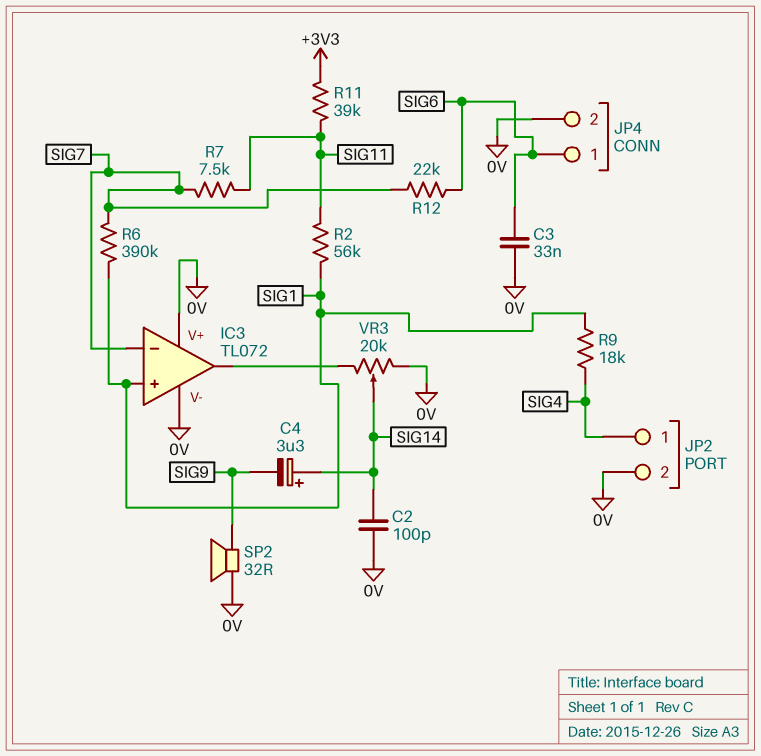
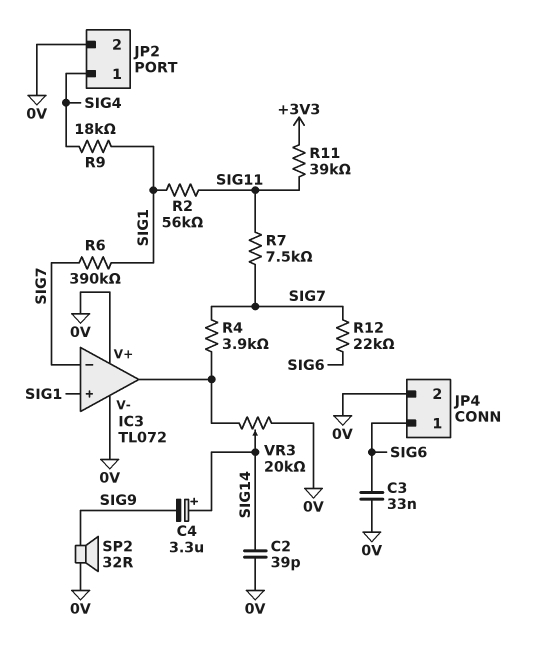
C2: 100pF (0V, SIG14) -> 39pF (0V, SIG14)
R4: none -> 3.9k (IC3/out, SIG7)

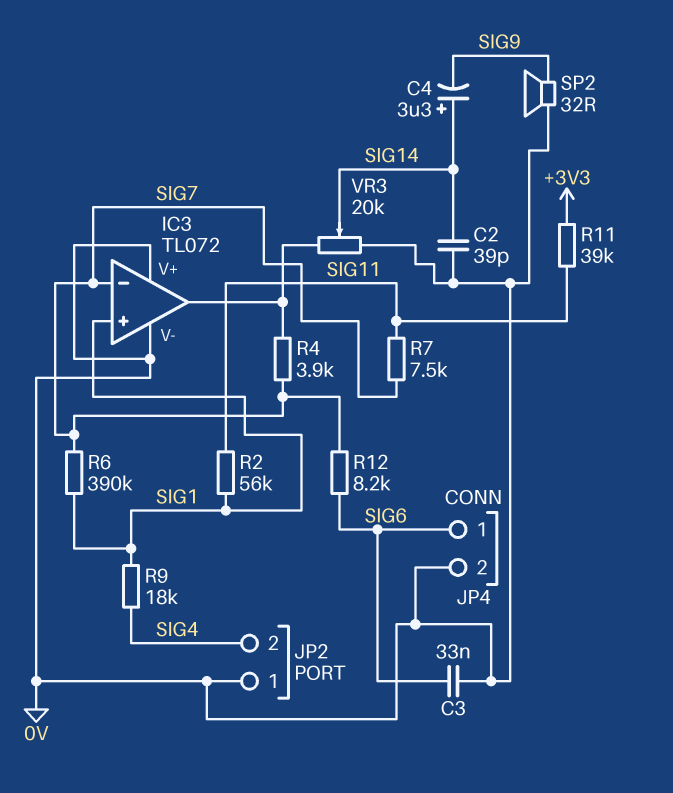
JP2 pin 1: SIG4 -> 0V
JP2 pin 2: 0V -> SIG4
R12: 22k (SIG6, SIG7) -> 8.2k (SIG6, SIG7)

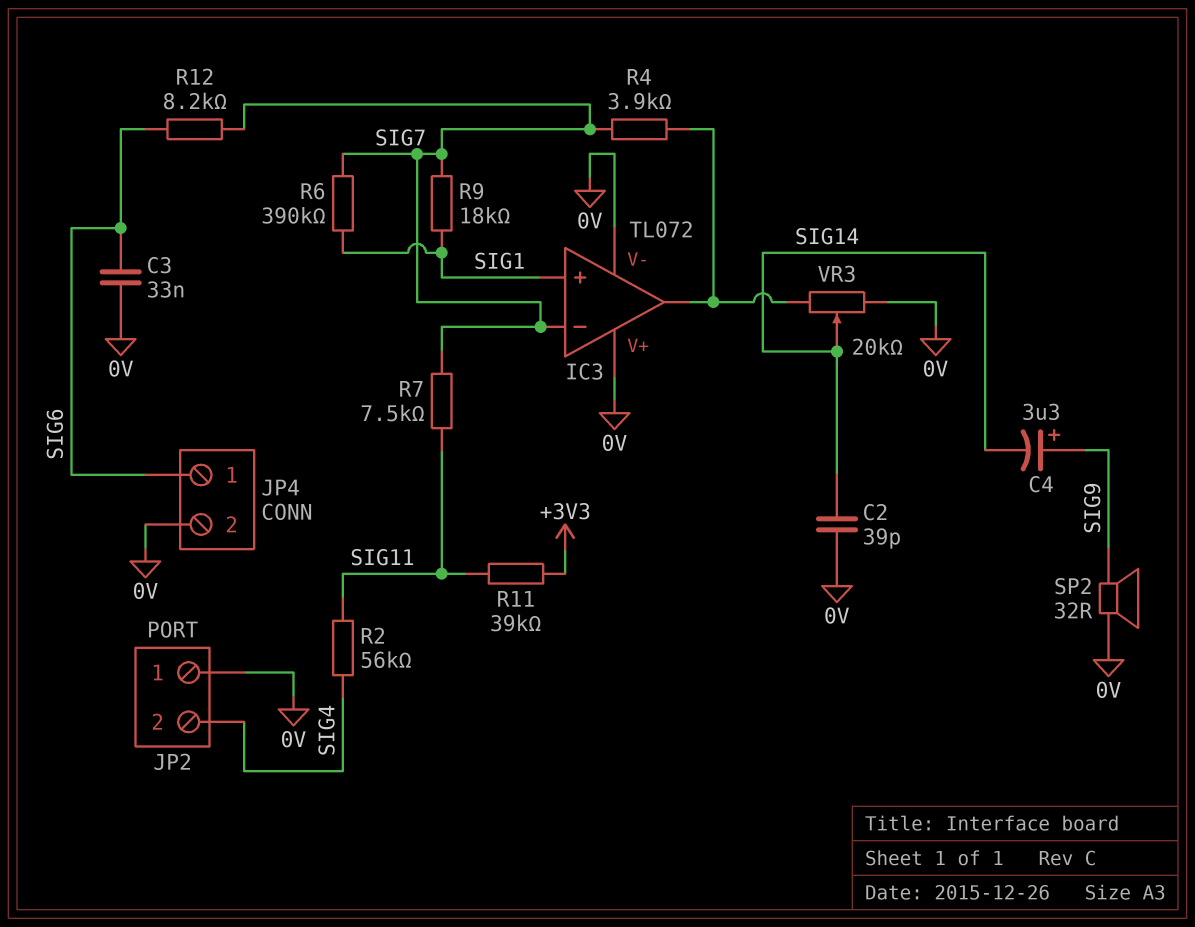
C4: 3.3uF (plus SIG14, minus SIG9) -> 3.3uF (plus SIG9, minus SIG14)
R2: 56k (SIG1, SIG11) -> 56k (SIG4, SIG11)
R9: 18k (SIG1, SIG4) -> 18k (SIG1, SIG7)

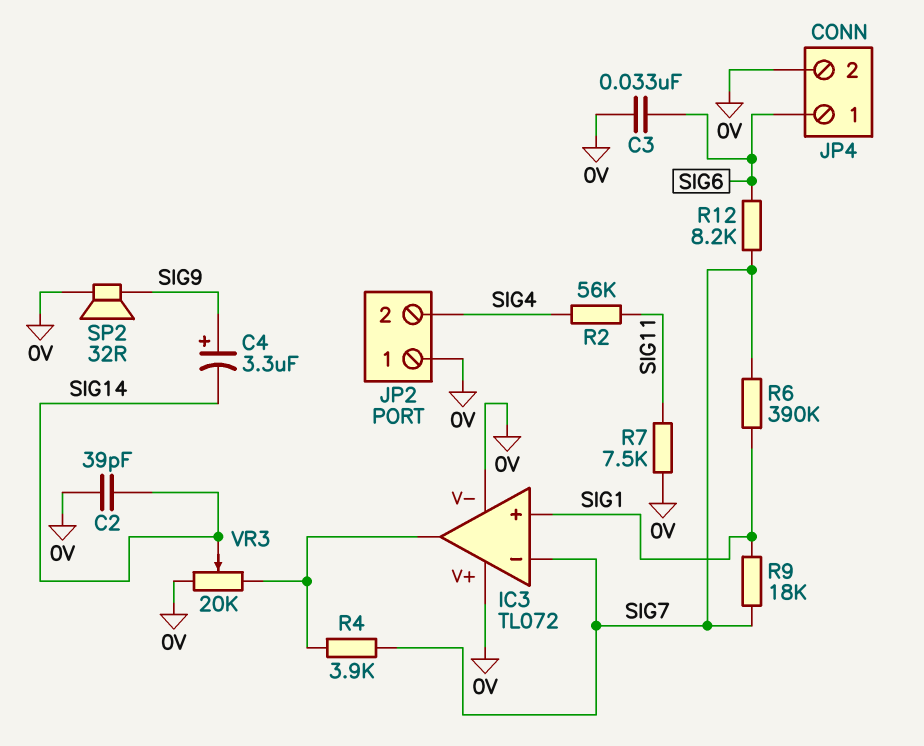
R7: 7.5k (SIG7, SIG11) -> 7.5k (0V, SIG11)
R11: 39k (+3V3, SIG11) -> none

